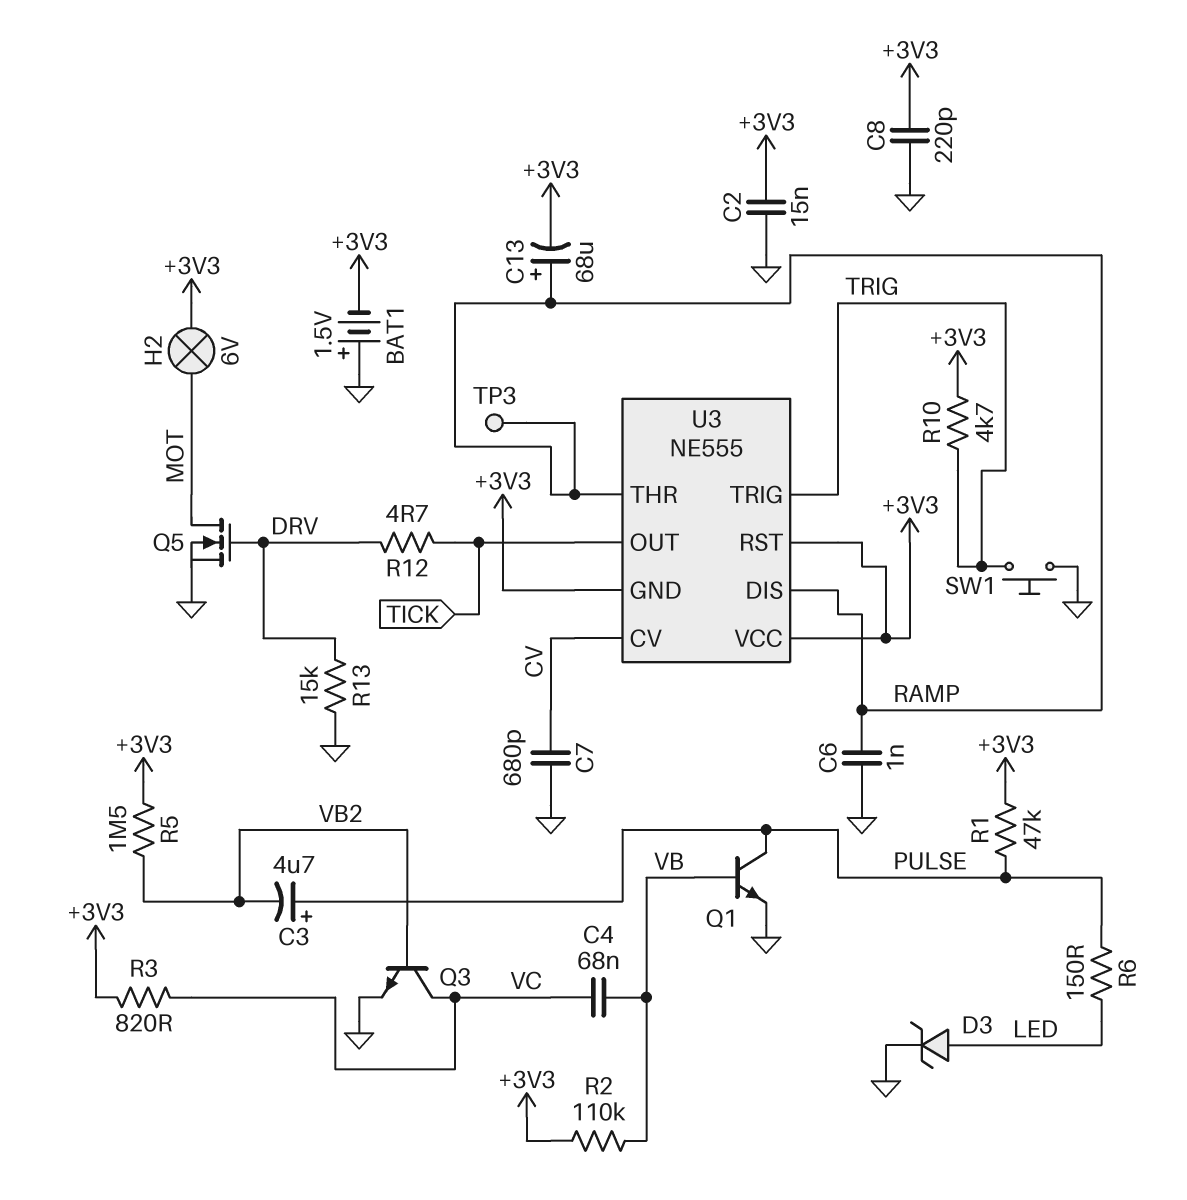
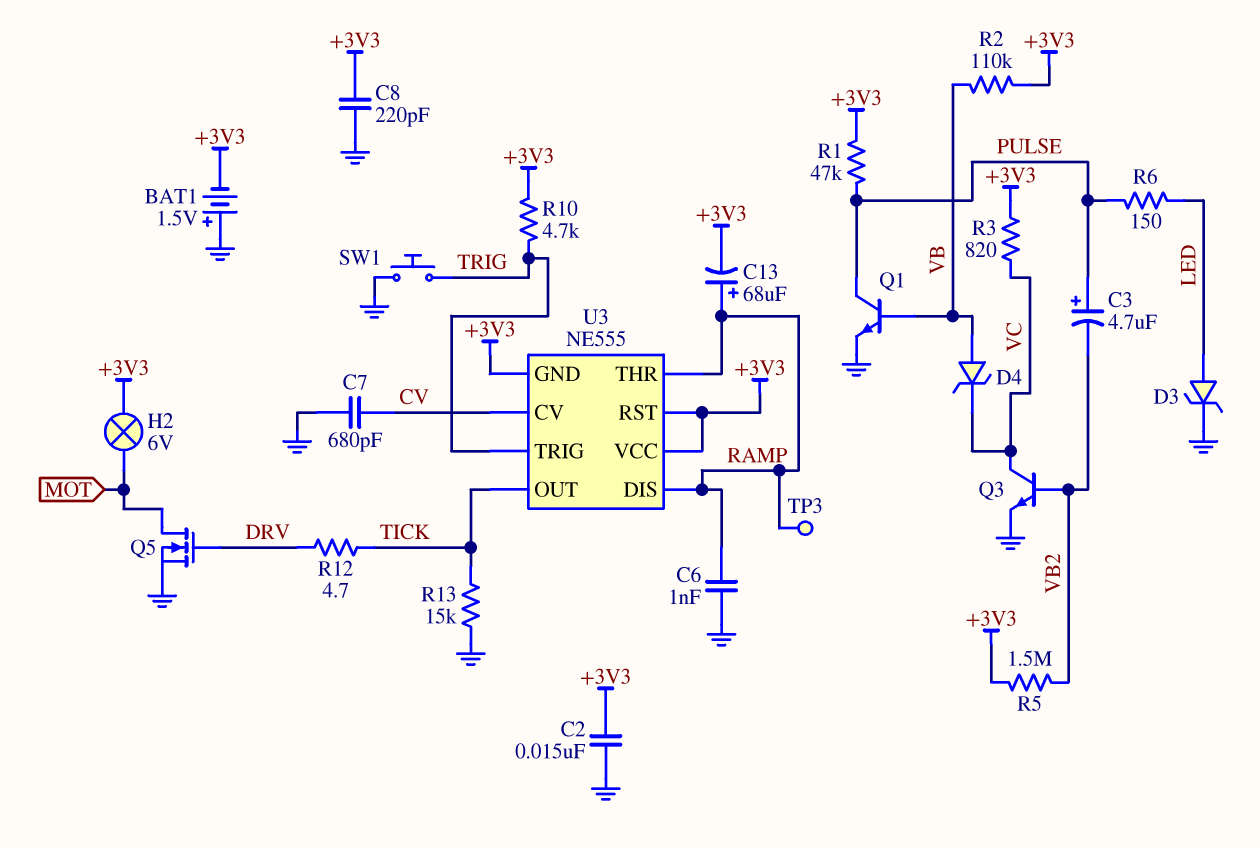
C4: 68nF (VB, VC) -> none
D4: none -> zener (A VB, K VC)
R13: 15k (DRV, GND) -> 15k (GND, TICK)

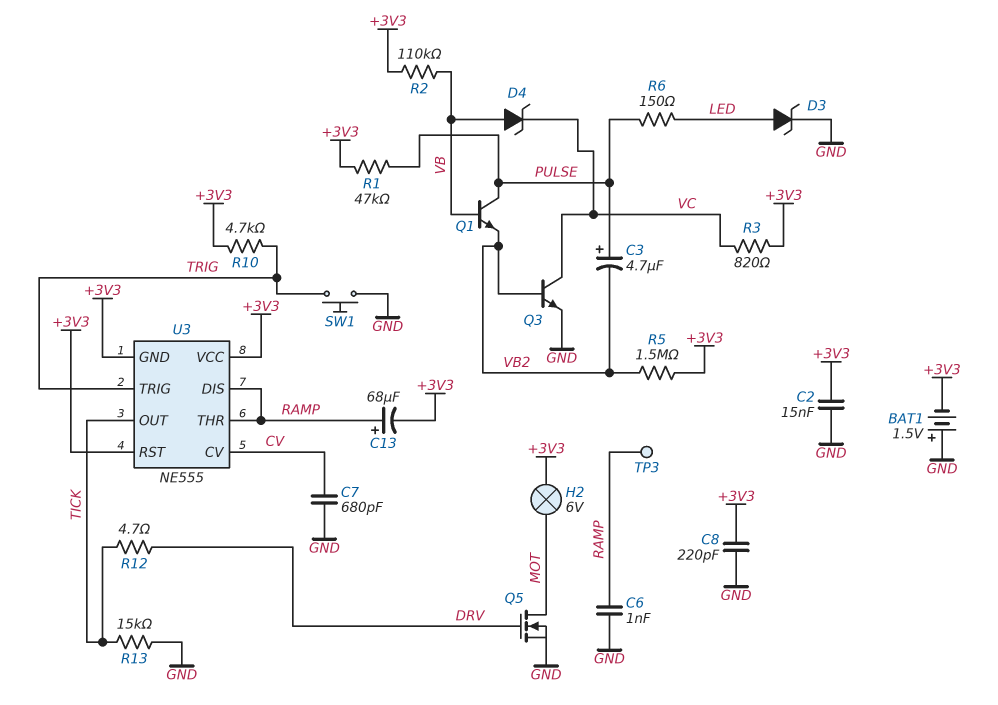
Q1: NPN (B VB, C PULSE, E GND) -> NPN (B VB, C PULSE, E VB2)

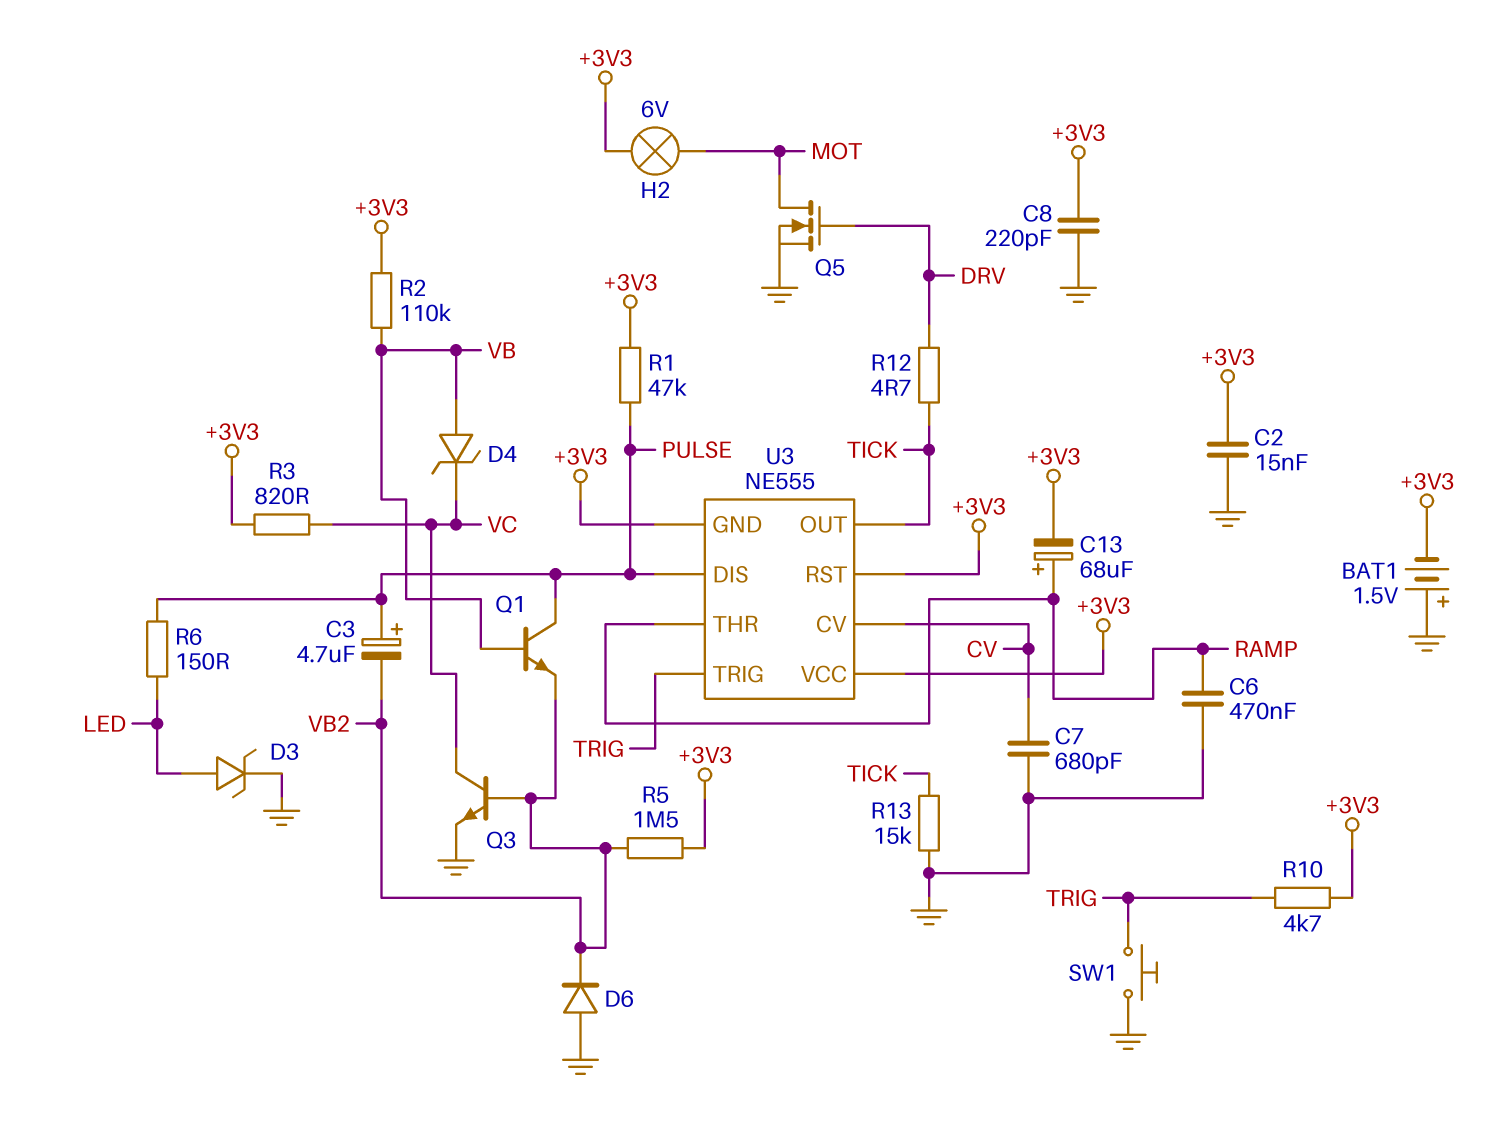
C6: 1nF (GND, RAMP) -> 470nF (GND, RAMP)
D6: none -> diode (A GND, K VB2)
TP3: test point (RAMP) -> none
U3 pin DIS: RAMP -> PULSE

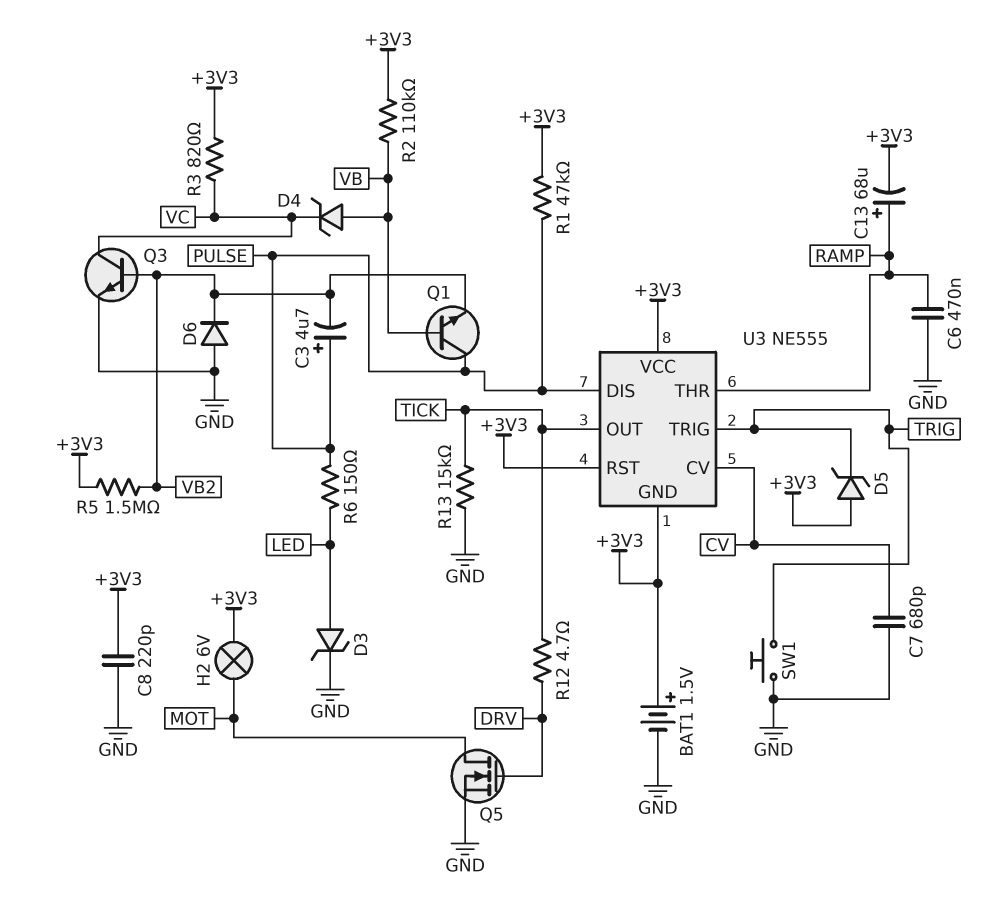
BAT1: 1.5V (plus GND, minus +3V3) -> 1.5V (plus +3V3, minus GND)
C2: 15nF (+3V3, GND) -> none
D5: none -> zener (A +3V3, K TRIG)
R10: 4.7k (+3V3, TRIG) -> none

